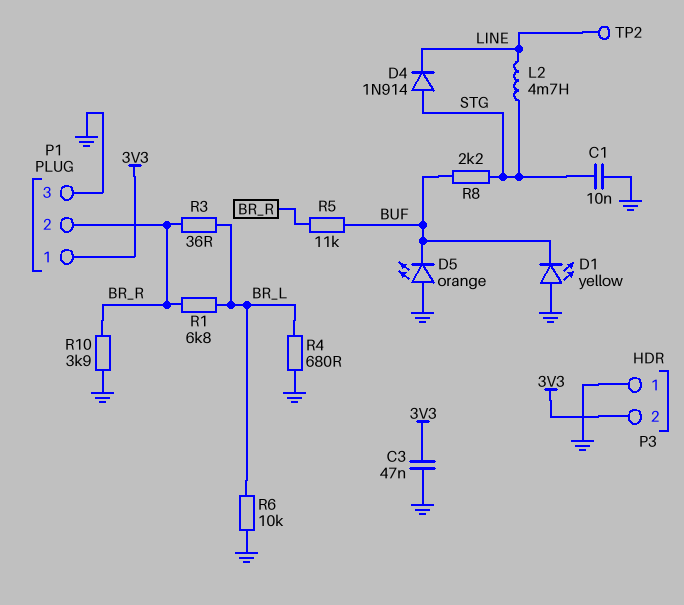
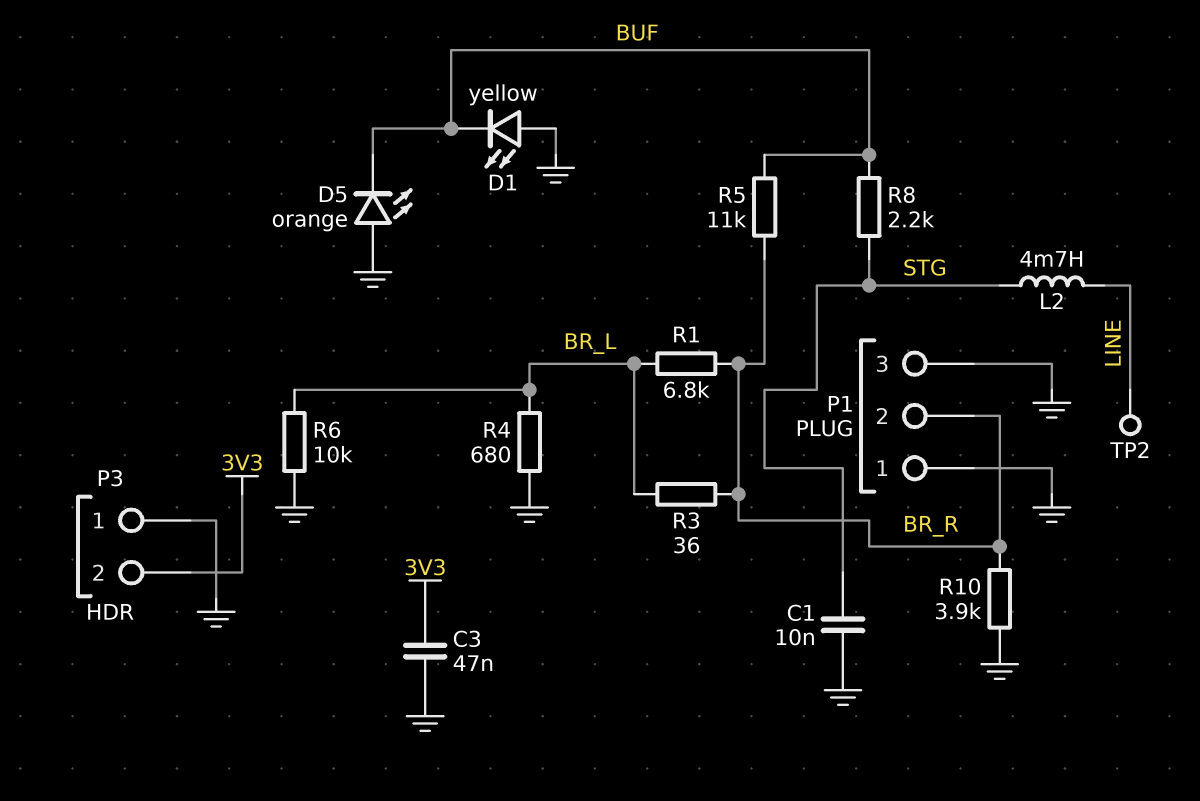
D4: diode 1N914 (A STG, K LINE) -> none
P1 pin 1: 3V3 -> GND

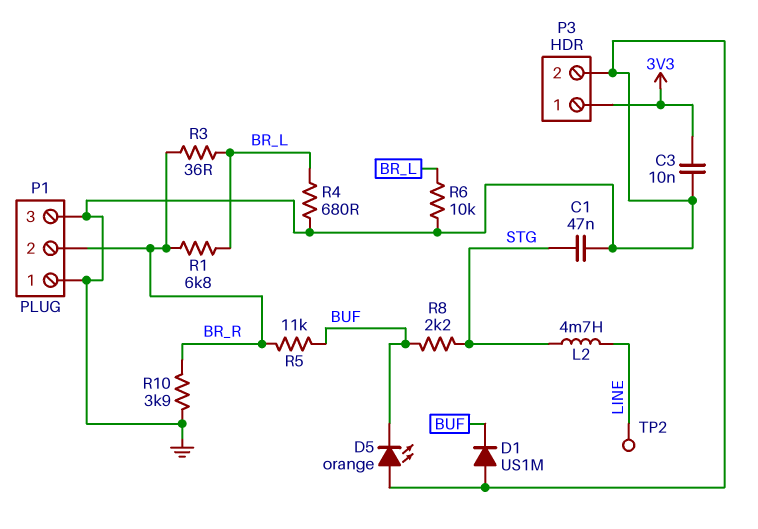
C1: 10nF (GND, STG) -> 47nF (GND, STG)
C3: 47nF (3V3, GND) -> 10nF (3V3, GND)
D1: LED yellow (A GND, K BUF) -> diode US1M (A GND, K BUF)
P3 pin 1: GND -> 3V3
P3 pin 2: 3V3 -> GND

